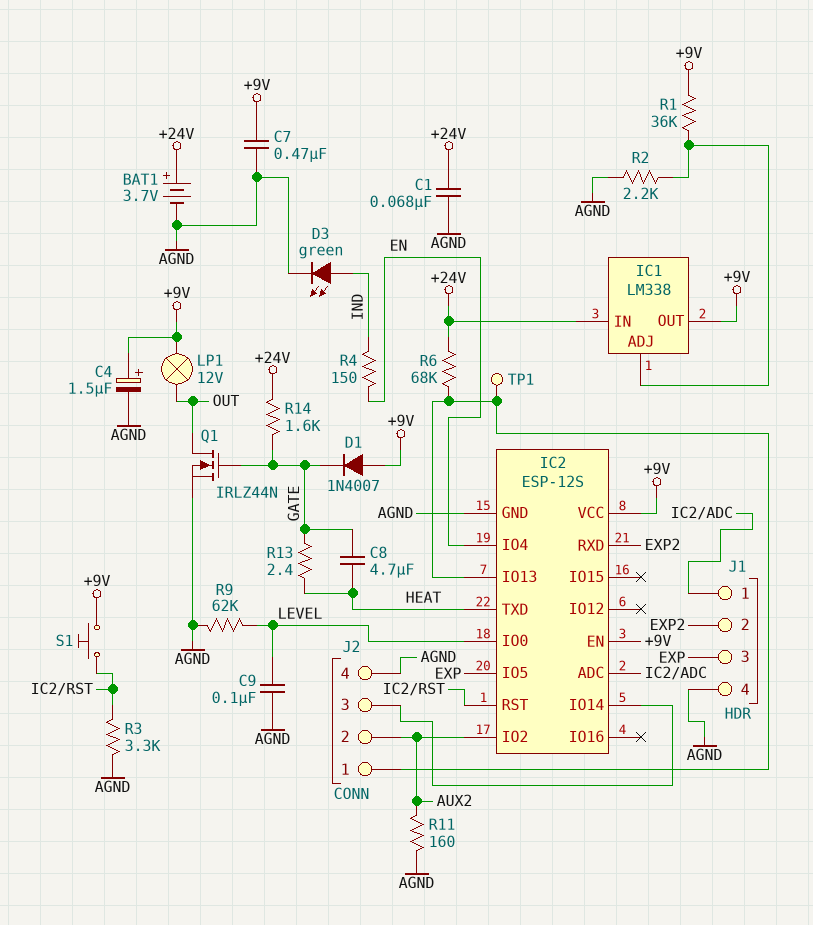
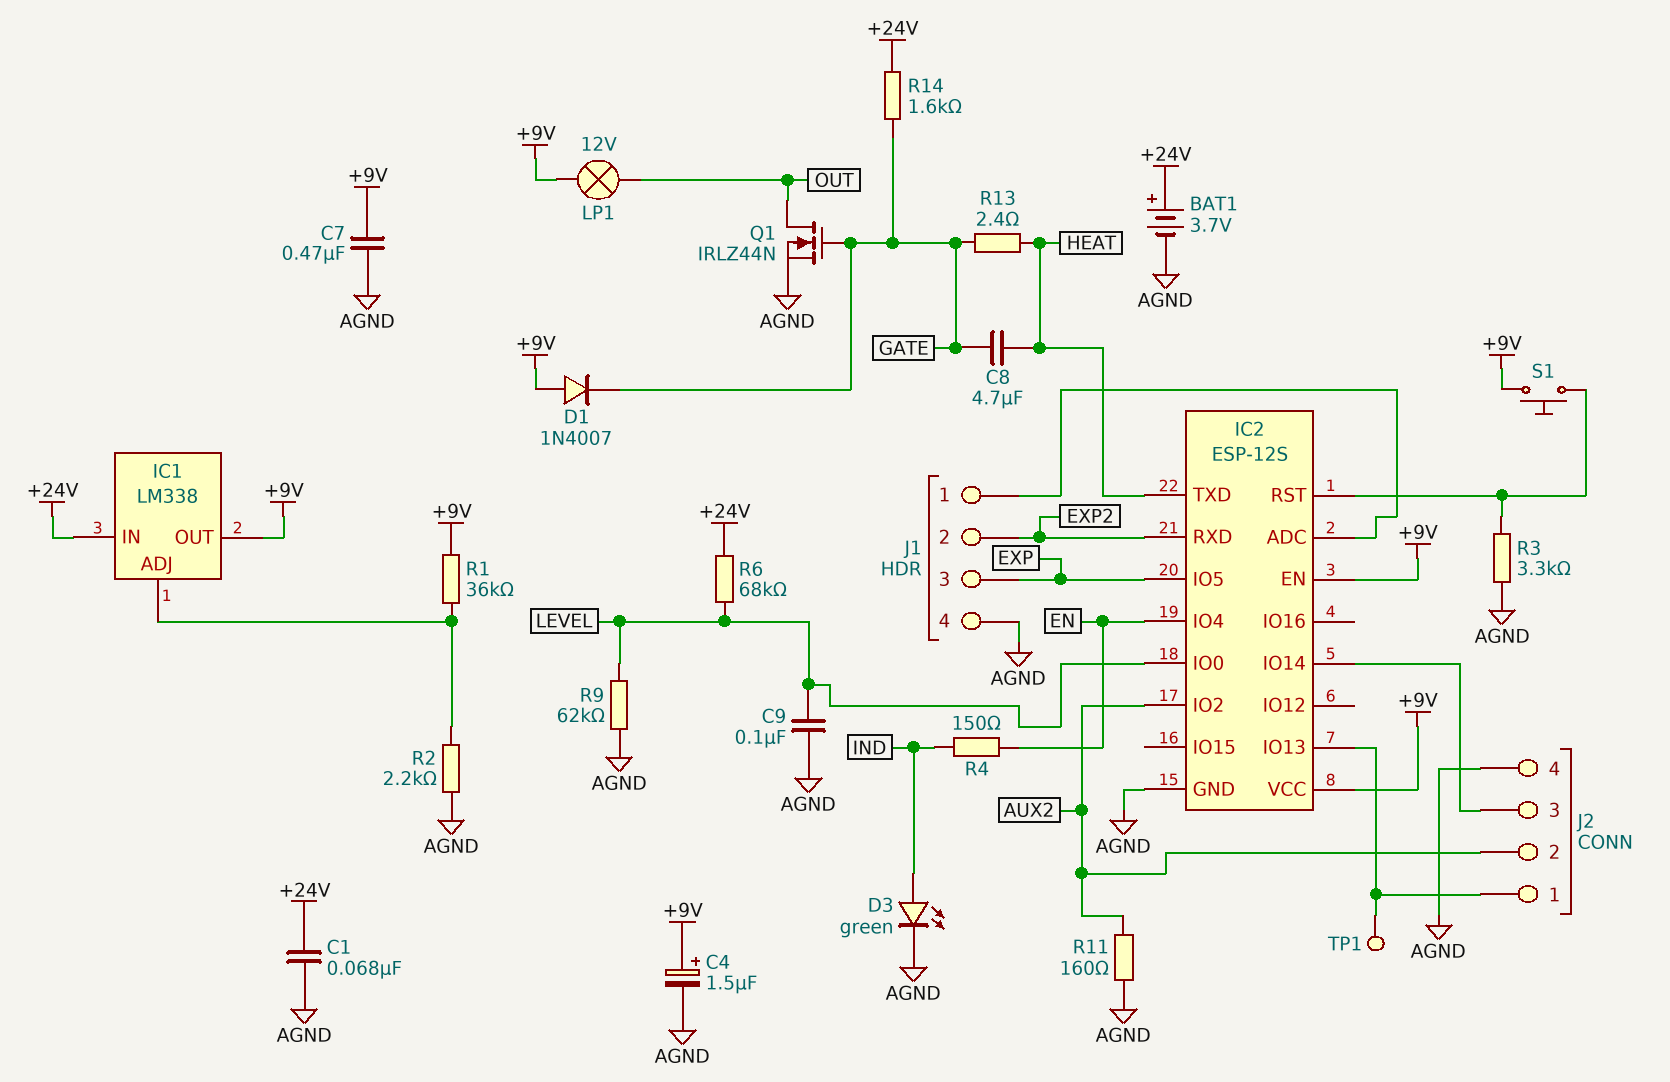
R6: 68k (+24V, IC2/IO13) -> 68k (+24V, LEVEL)

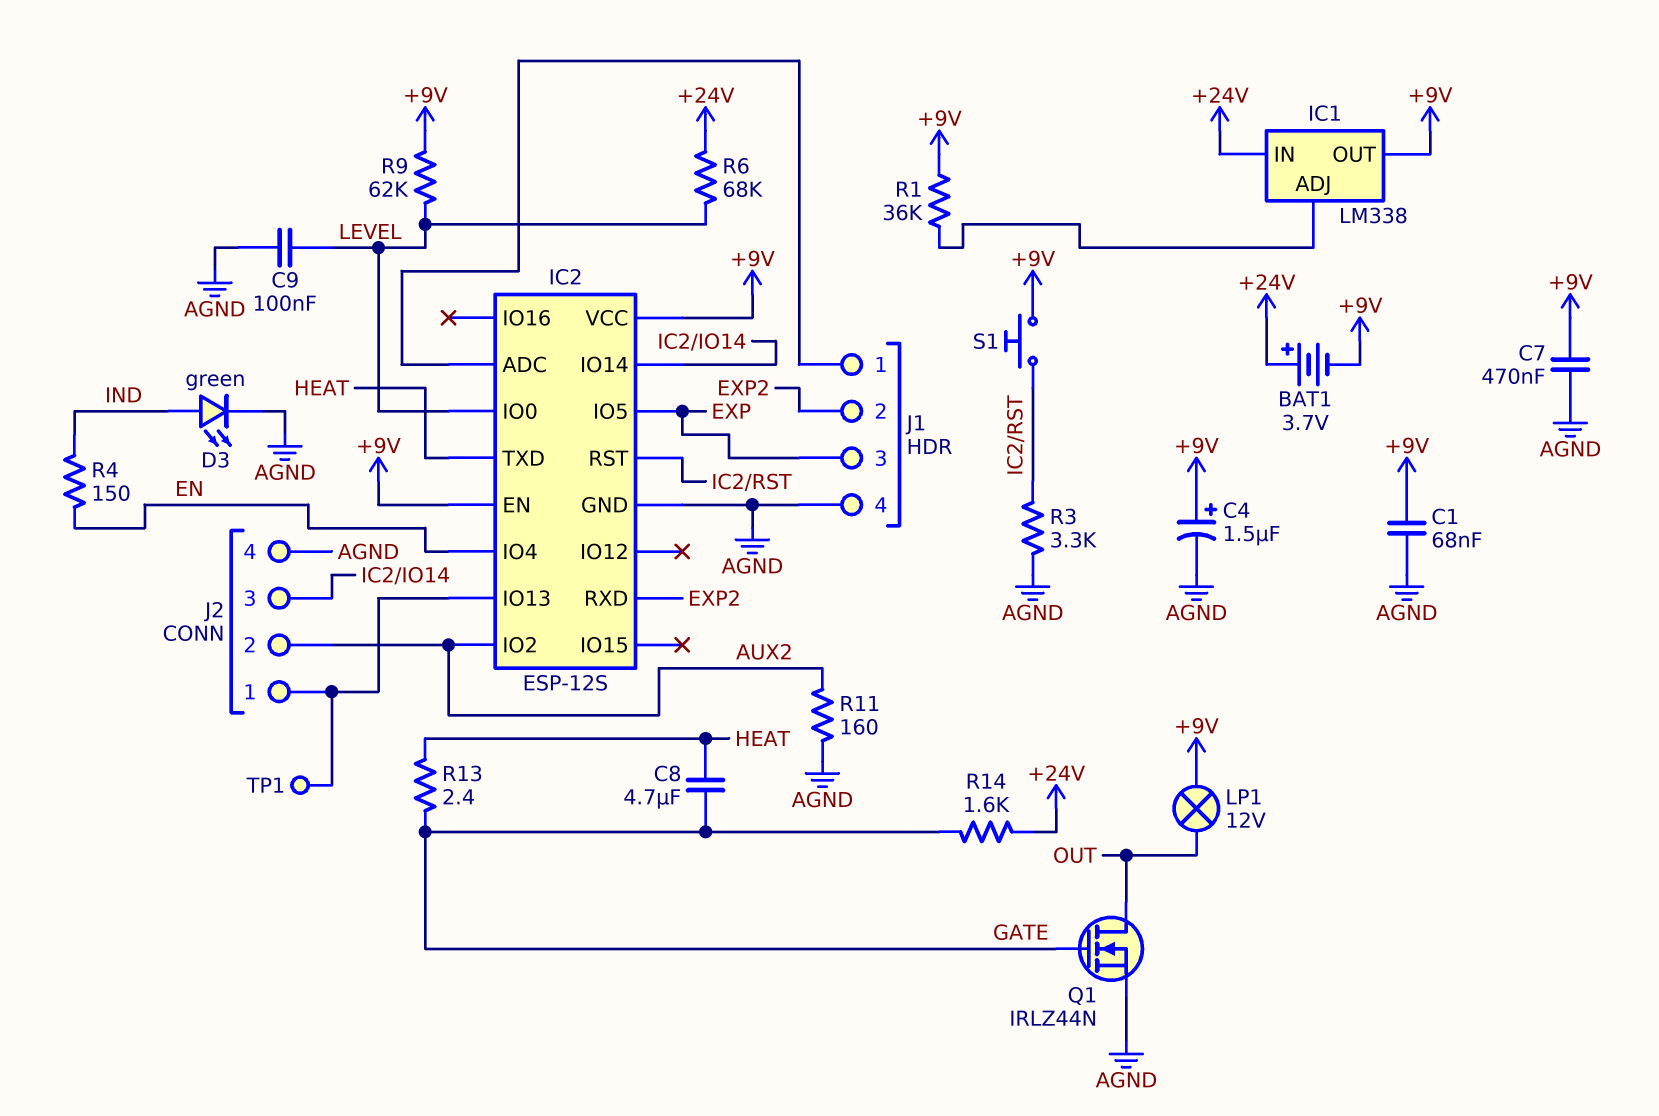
BAT1: 3.7V (plus +24V, minus AGND) -> 3.7V (plus +24V, minus +9V)
C1: 68nF (+24V, AGND) -> 68nF (+9V, AGND)
D1: diode 1N4007 (A +9V, K GATE) -> none
R2: 2.2k (AGND, IC1/ADJ) -> none
R9: 62k (AGND, LEVEL) -> 62k (+9V, LEVEL)

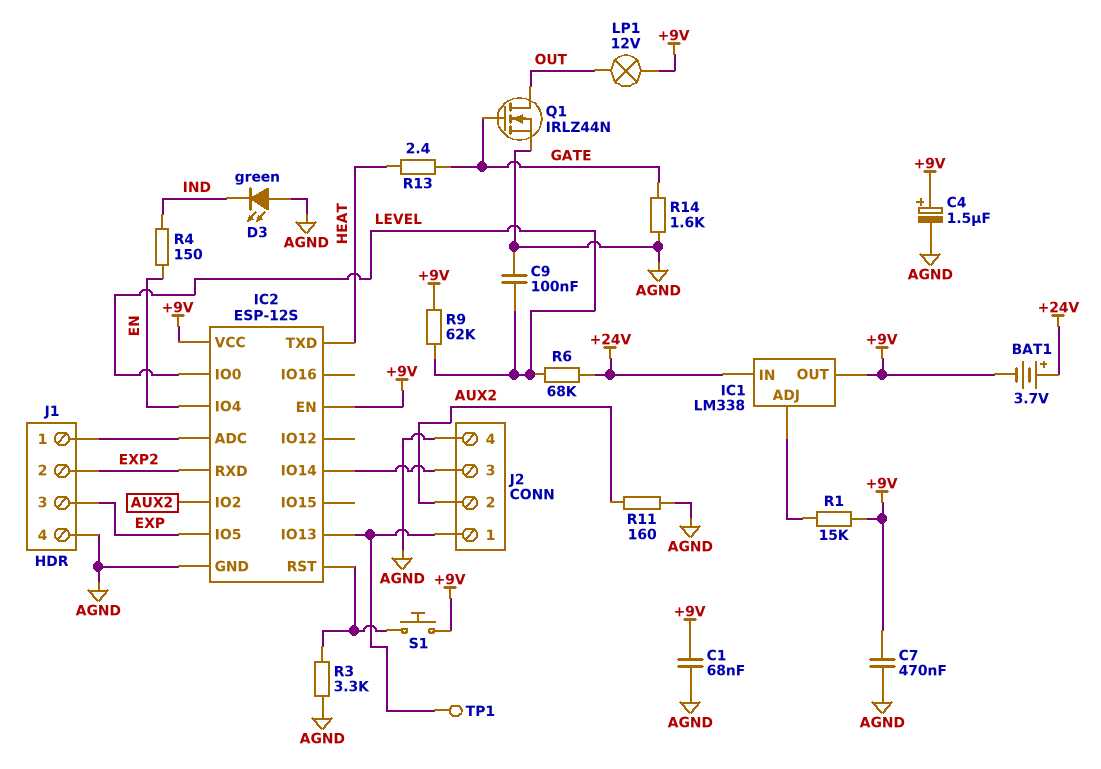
C8: 4.7uF (GATE, HEAT) -> none
D3: LED green (A IND, K AGND) -> LED green (A AGND, K IND)
R1: 36k (+9V, IC1/ADJ) -> 15k (+9V, IC1/ADJ)
R14: 1.6k (+24V, GATE) -> 1.6k (AGND, GATE)

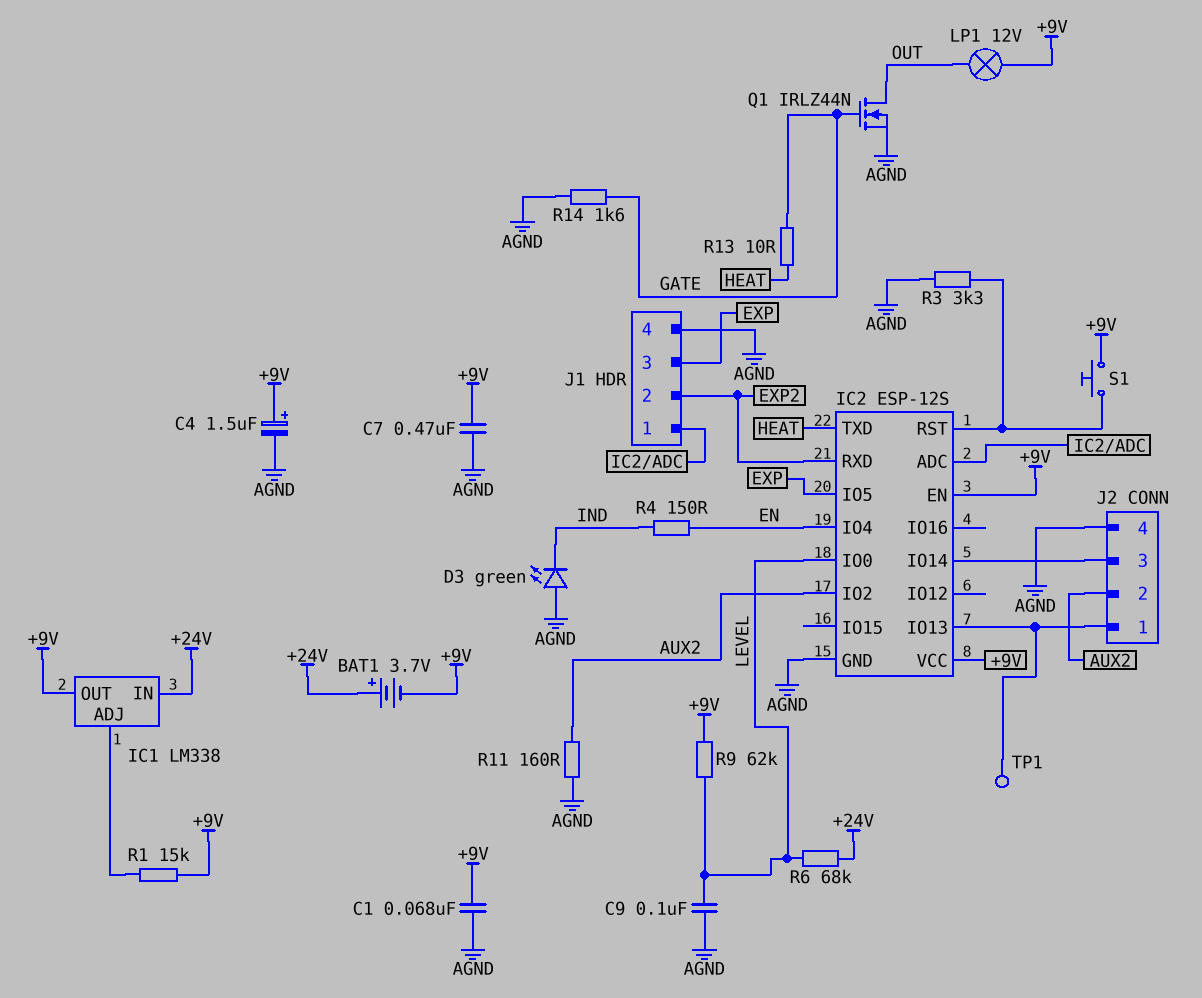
R13: 2.4 (GATE, HEAT) -> 10 (GATE, HEAT)

